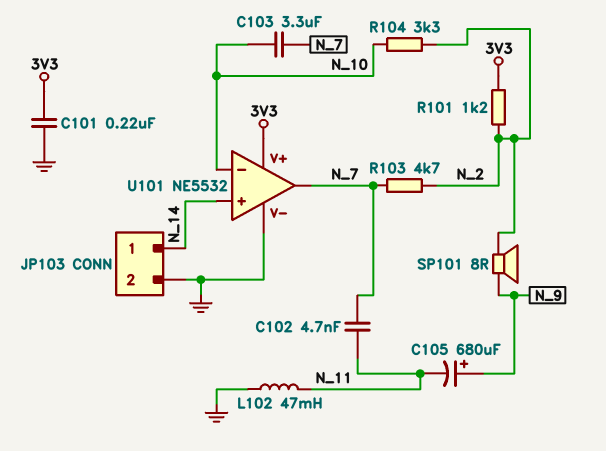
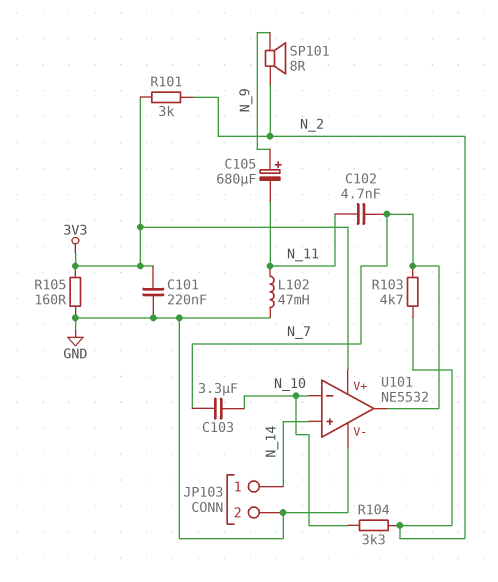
R101: 1.2k (3V3, N_2) -> 3k (3V3, N_2)
R105: none -> 160 (3V3, GND)

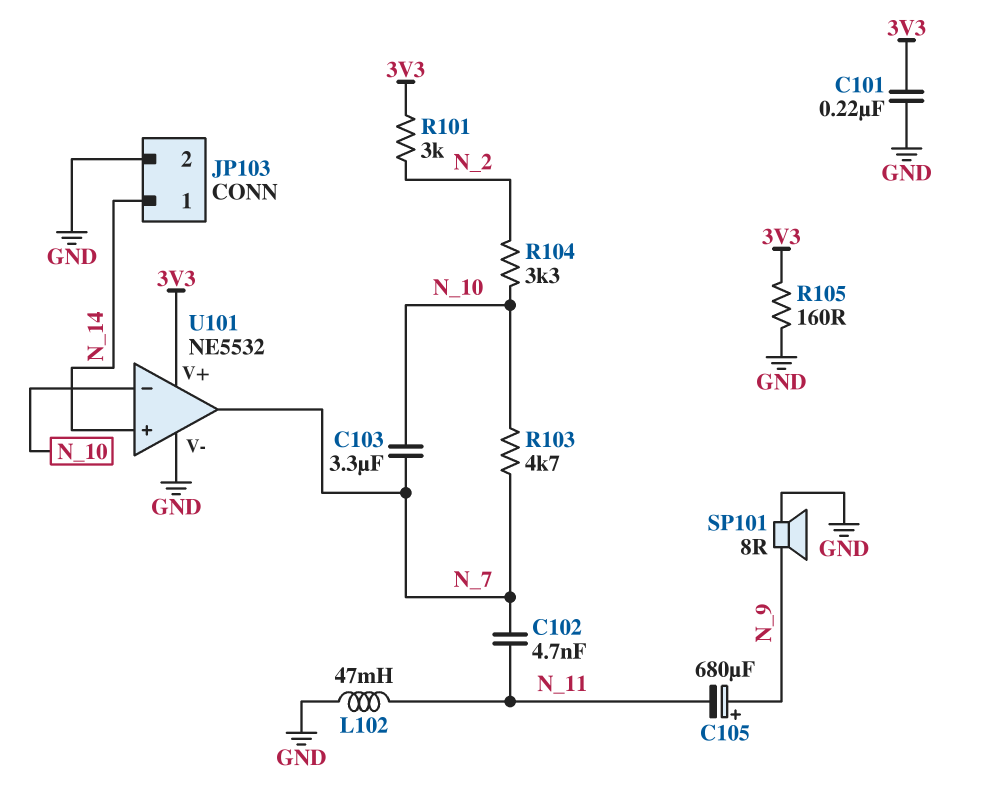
R103: 4.7k (N_2, N_7) -> 4.7k (N_7, N_10)
SP101: speaker 8R (N_2, N_9) -> speaker 8R (GND, N_9)

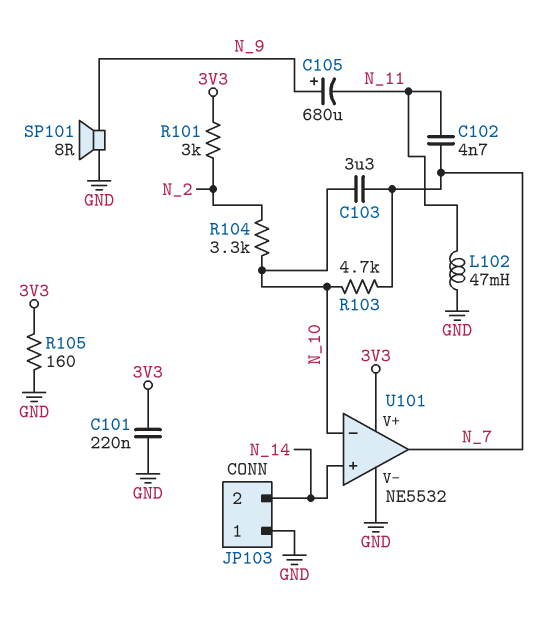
JP103 pin 1: N_14 -> GND
JP103 pin 2: GND -> N_14

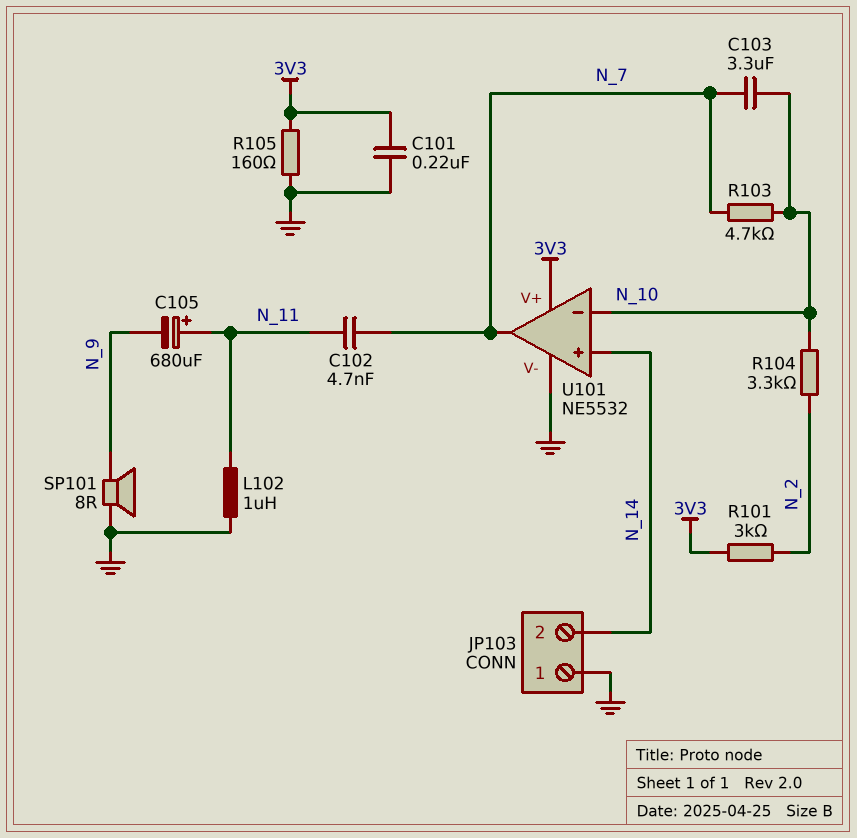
C105: 680uF (plus N_9, minus N_11) -> 680uF (plus N_11, minus N_9)
L102: 47mH (GND, N_11) -> 1uH (GND, N_11)

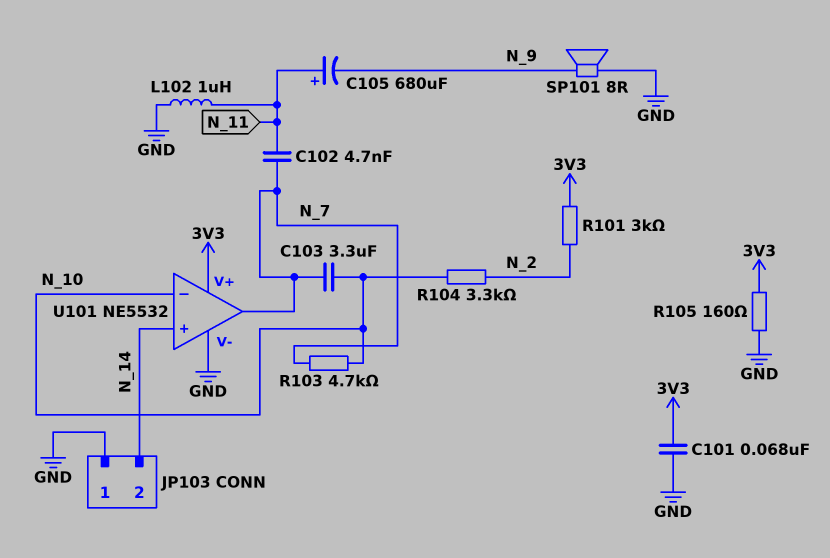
C101: 220nF (3V3, GND) -> 68nF (3V3, GND)

